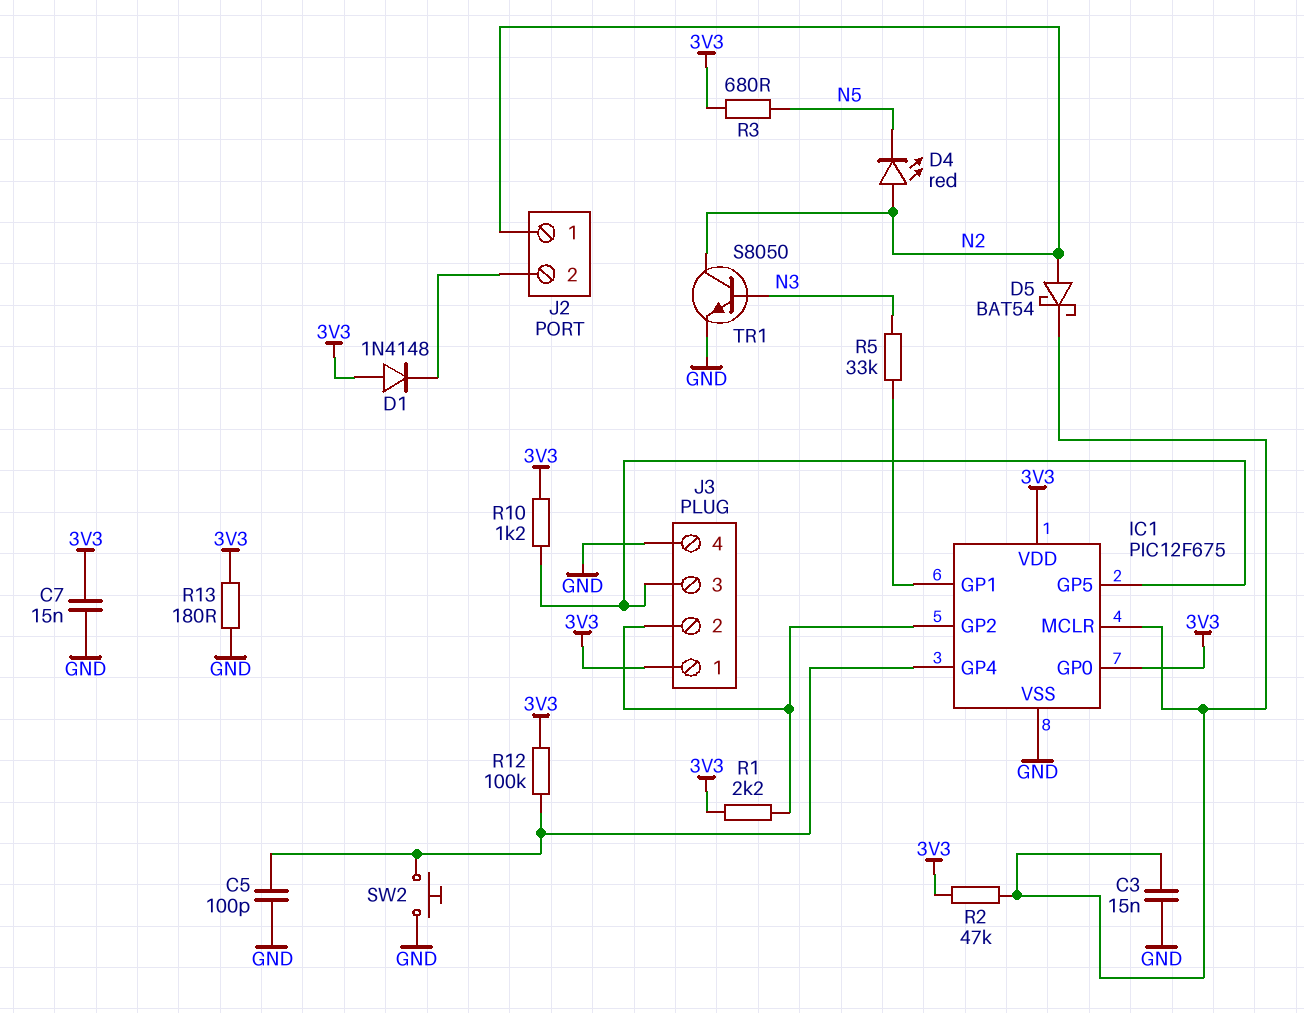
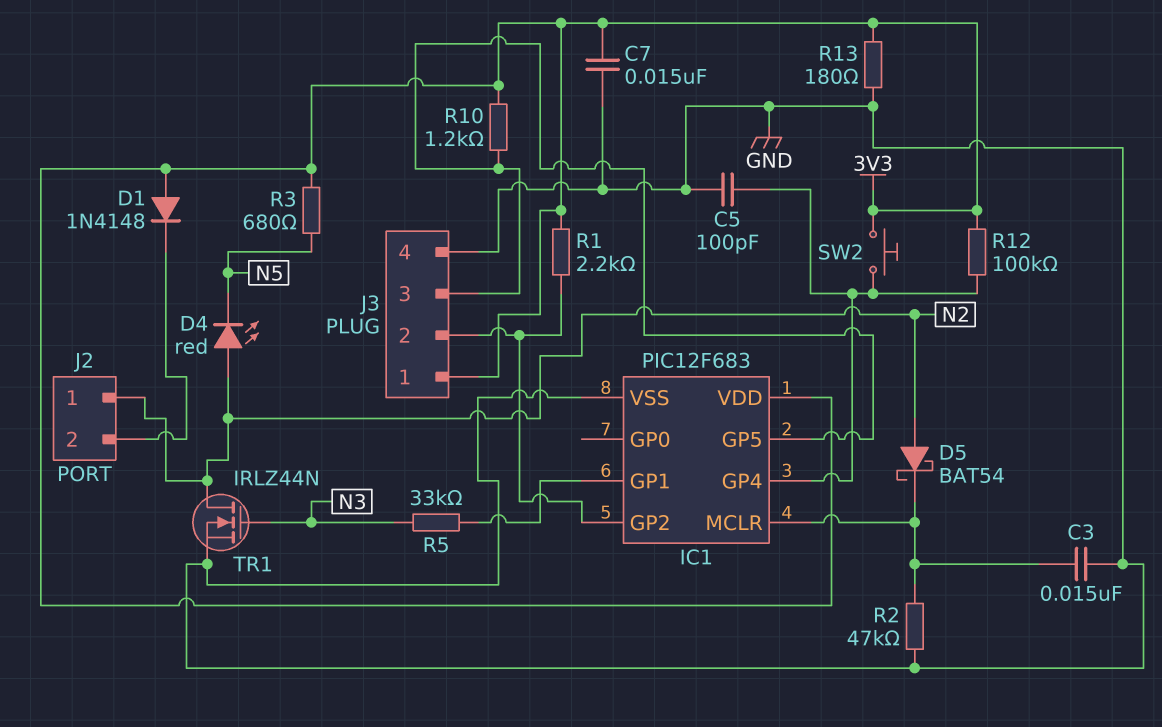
IC1: PIC12F675 -> PIC12F683
IC1 pin GP0: 3V3 -> none
R2: 47k (3V3, IC1/MCLR) -> 47k (GND, IC1/MCLR)
SW2: button (GND, IC1/GP4) -> button (3V3, IC1/GP4)
TR1: NPN S8050 (B N3, C N2, E GND) -> NMOS IRLZ44N (G N3, D N2, S GND)

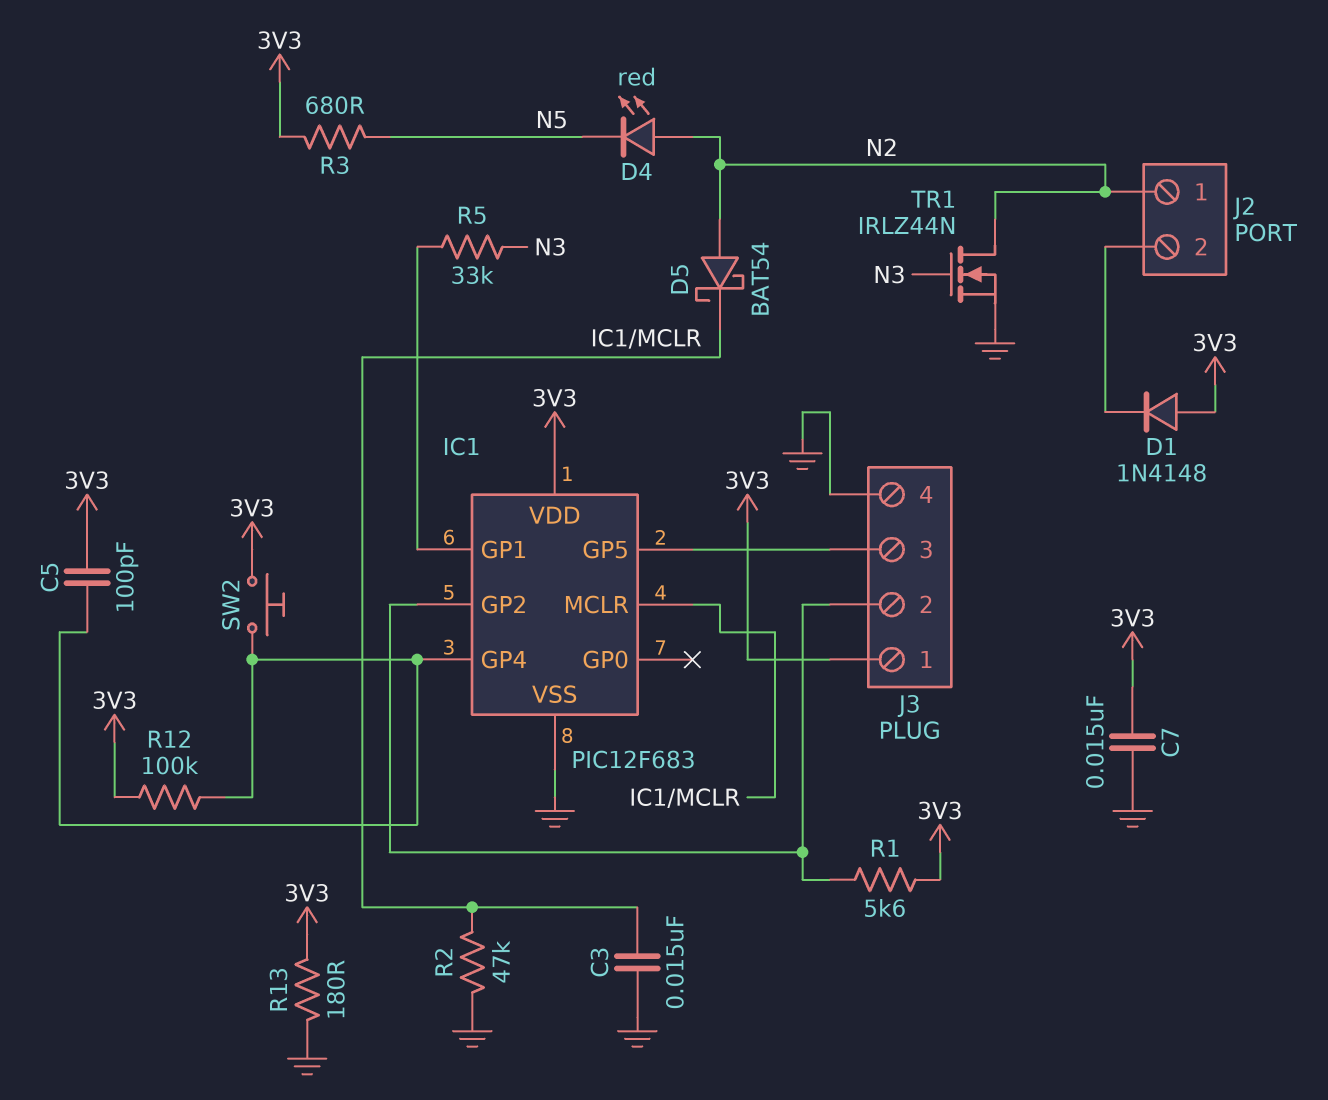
C5: 100pF (GND, IC1/GP4) -> 100pF (3V3, IC1/GP4)
R1: 2.2k (3V3, IC1/GP2) -> 5.6k (3V3, IC1/GP2)
R10: 1.2k (3V3, IC1/GP5) -> none

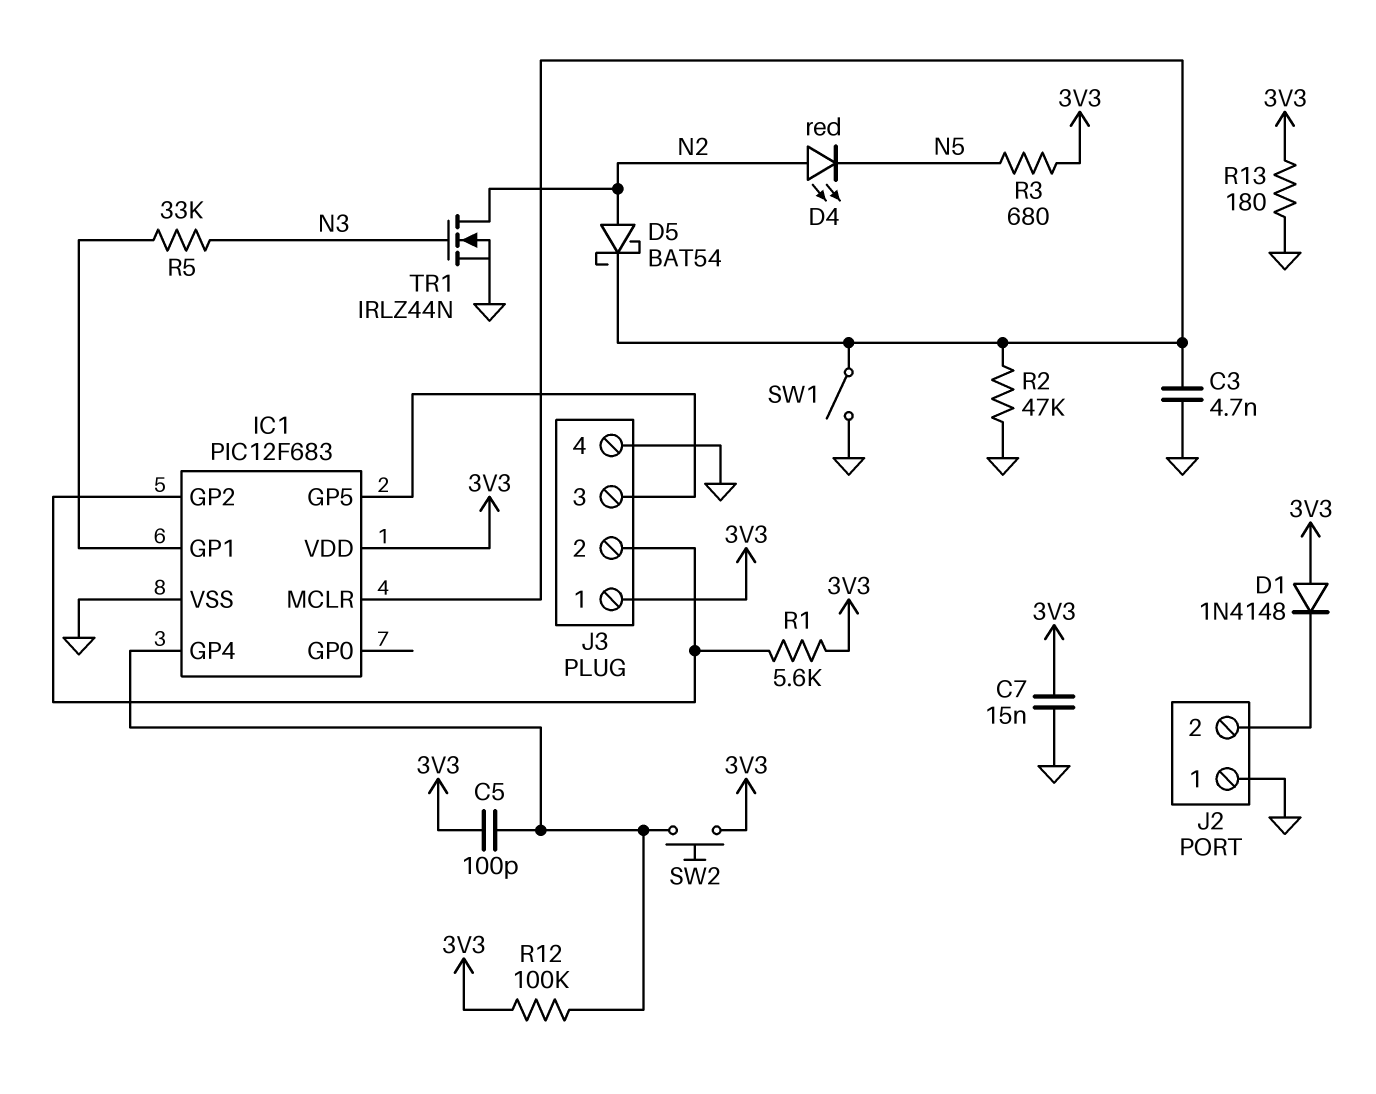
C3: 15nF (GND, IC1/MCLR) -> 4.7nF (GND, IC1/MCLR)
J2 pin 1: N2 -> GND
SW1: none -> switch (GND, IC1/MCLR)

